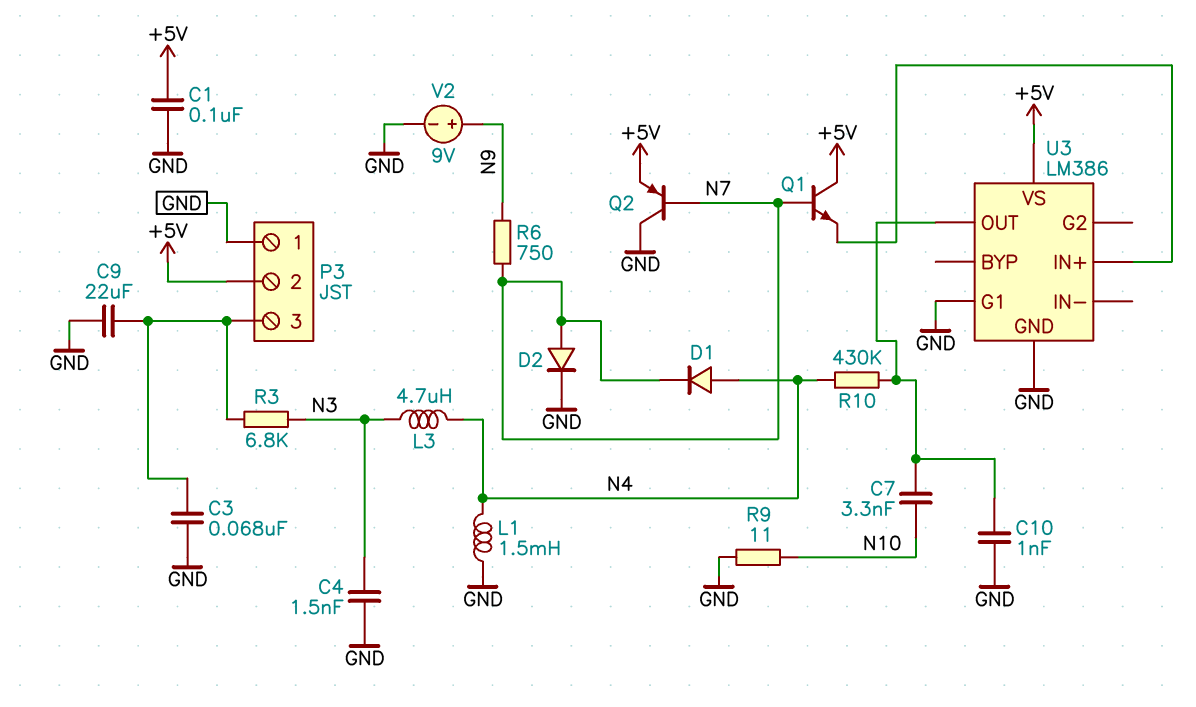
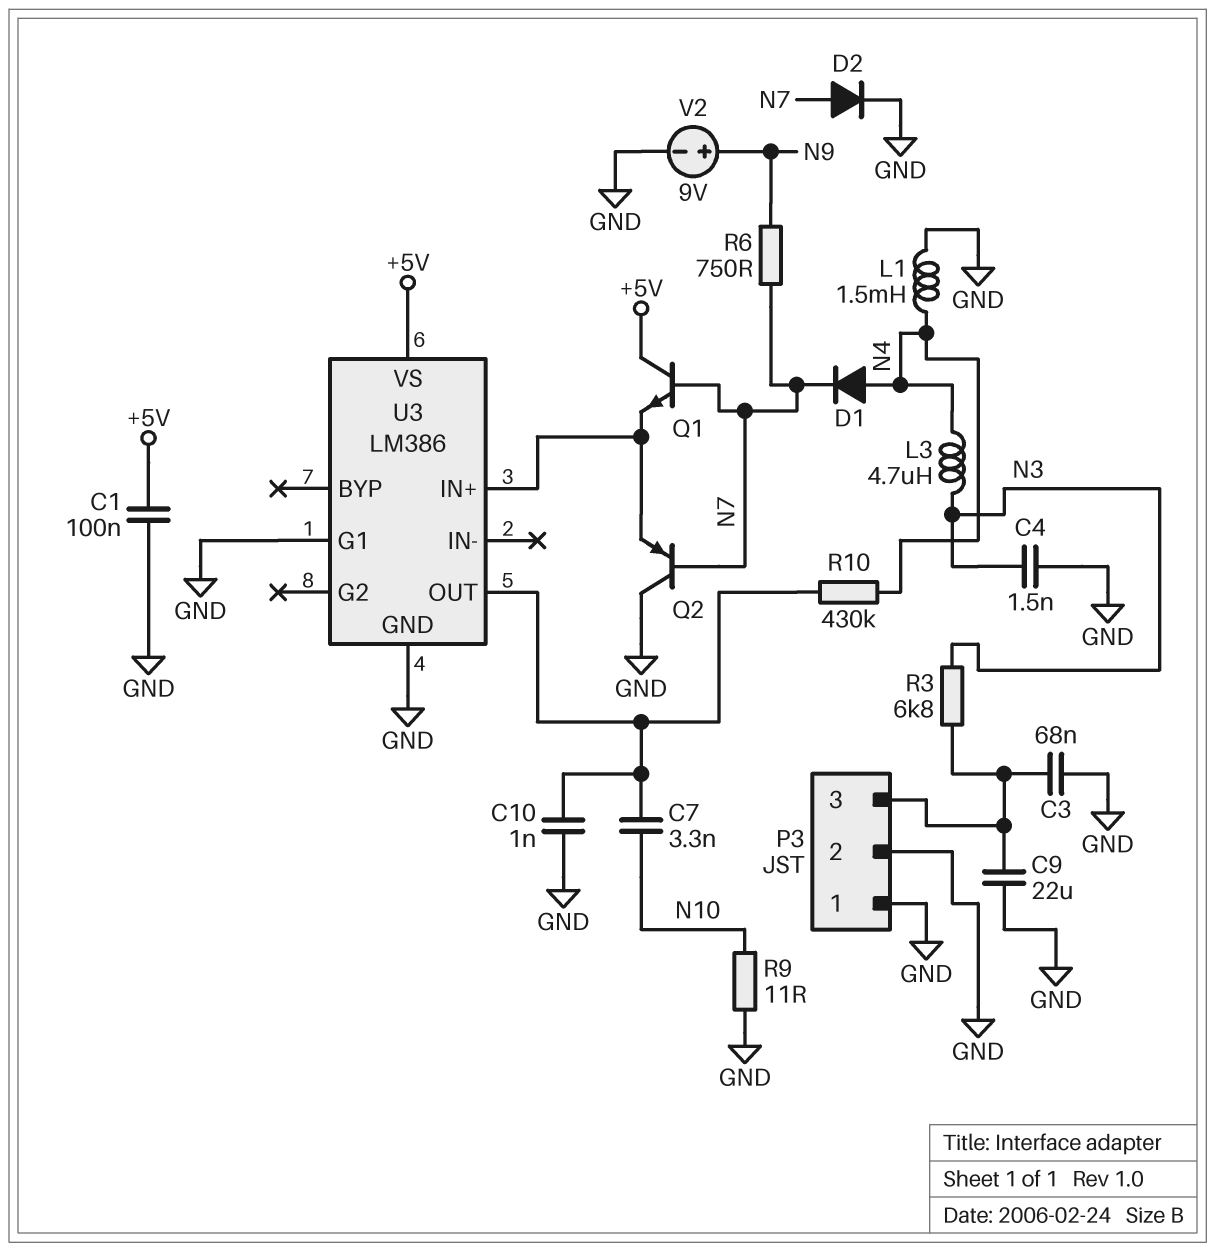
P3 pin 2: +5V -> GND
Q2: PNP (B N7, C GND, E +5V) -> PNP (B N7, C GND, E U3/IN+)

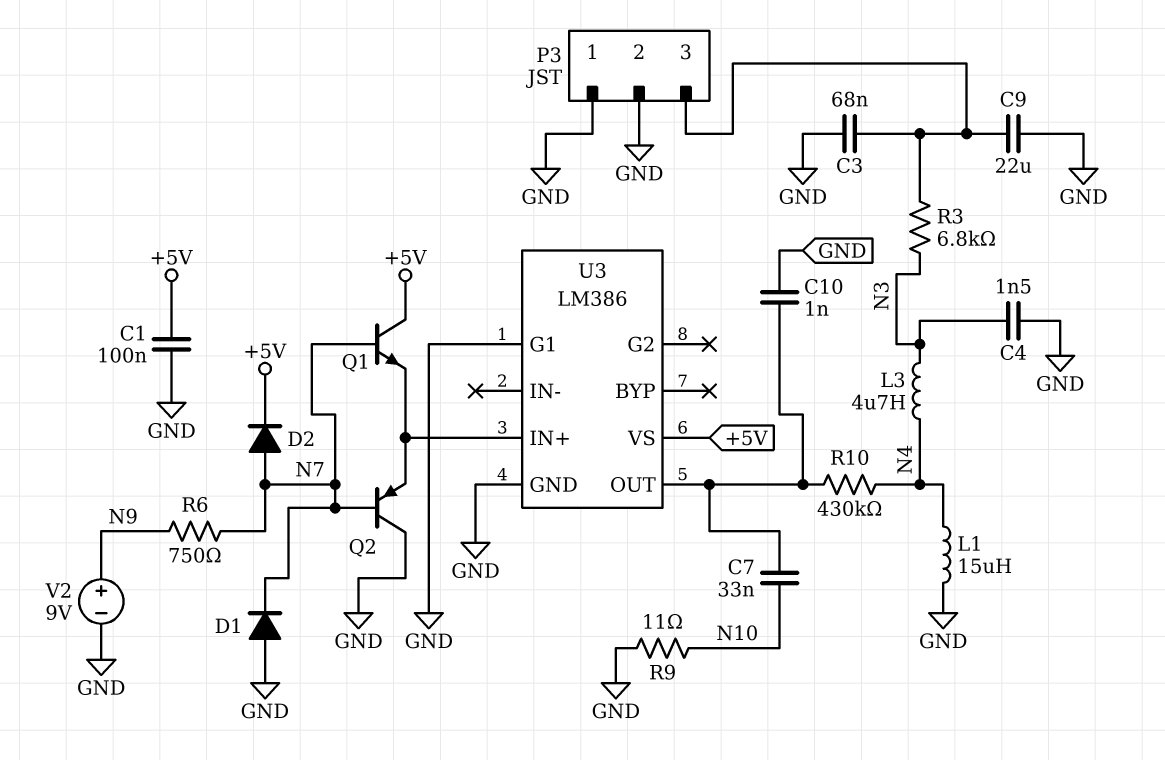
C7: 3.3nF (N10, U3/OUT) -> 33nF (N10, U3/OUT)
D1: diode (A N4, K N7) -> diode (A GND, K N7)
D2: diode (A N7, K GND) -> diode (A N7, K +5V)
L1: 1.5mH (GND, N4) -> 15uH (GND, N4)

